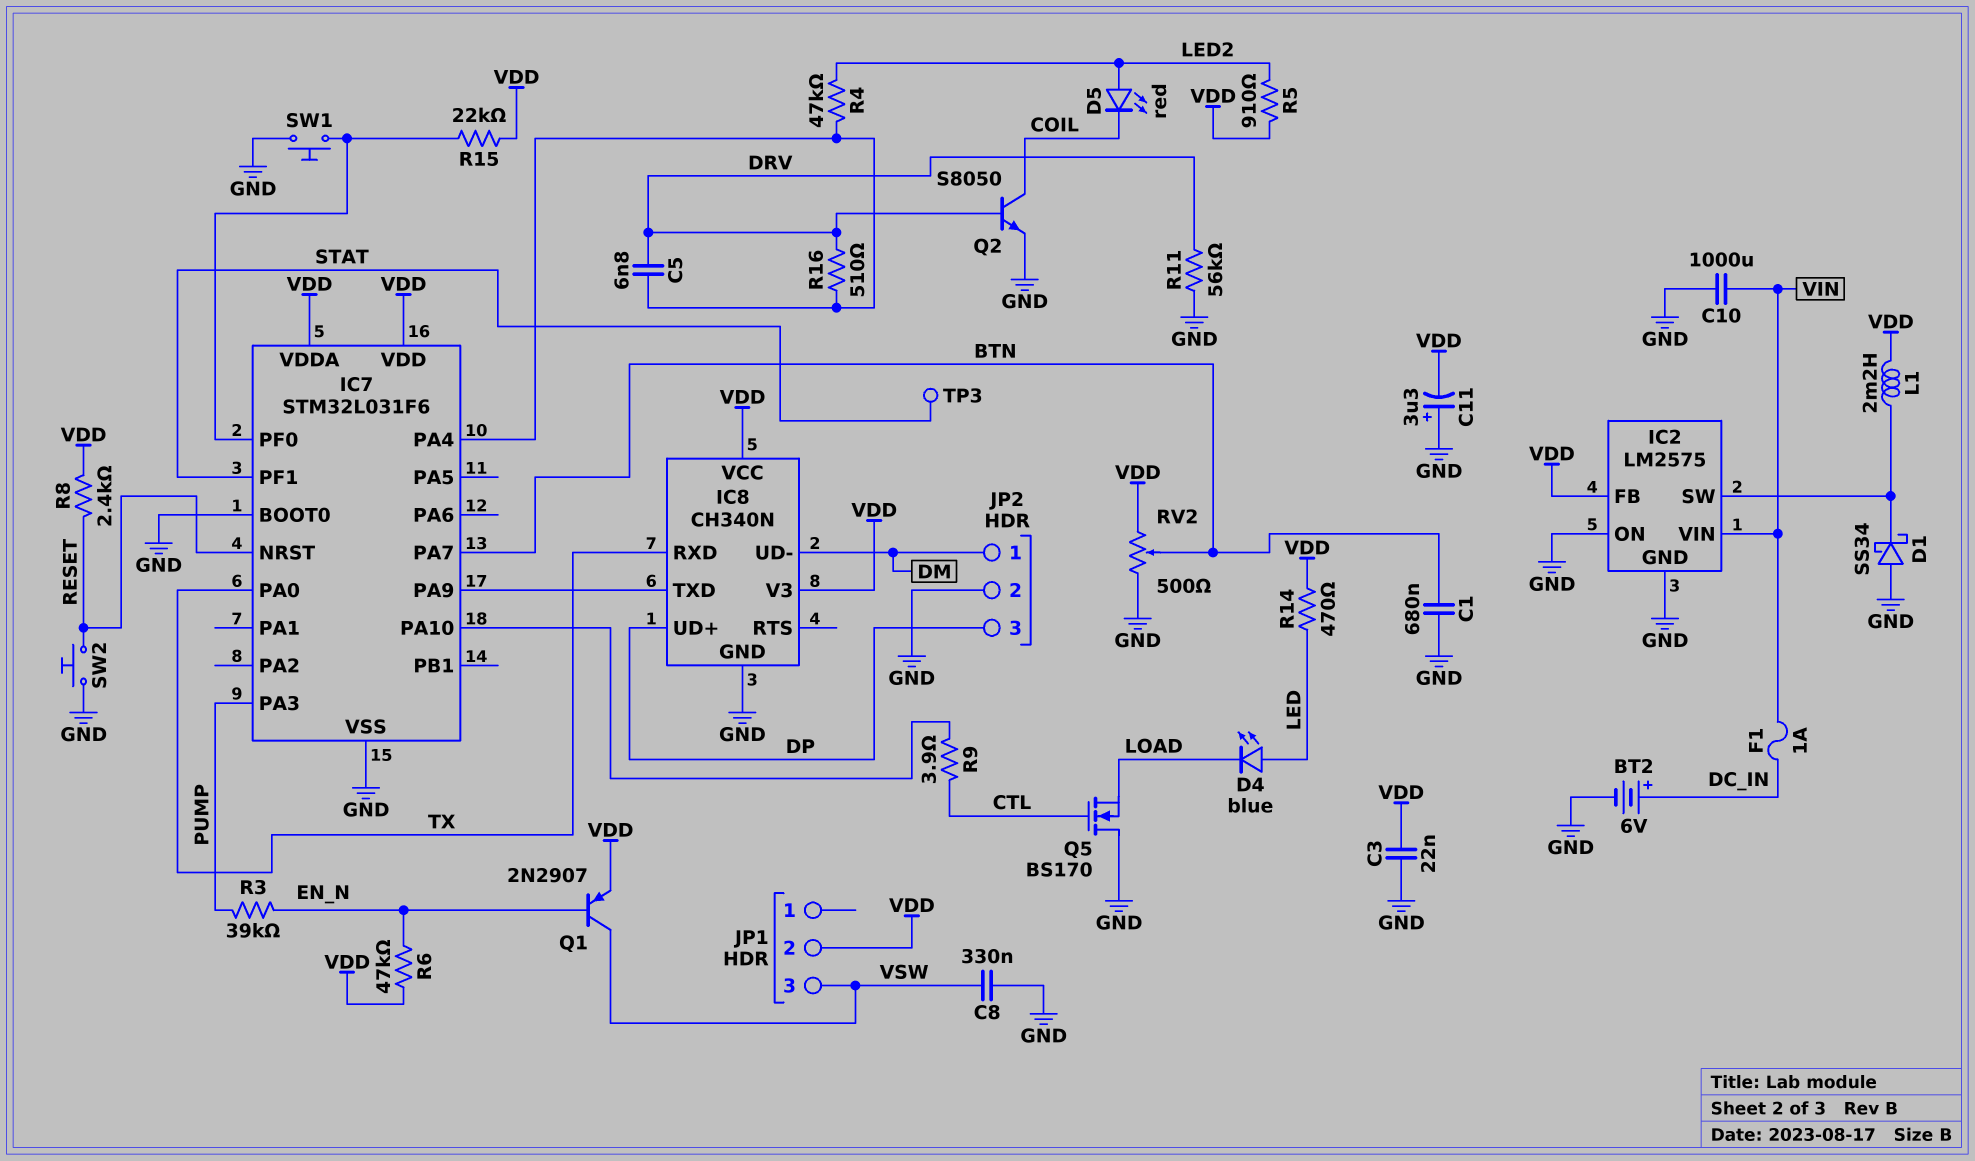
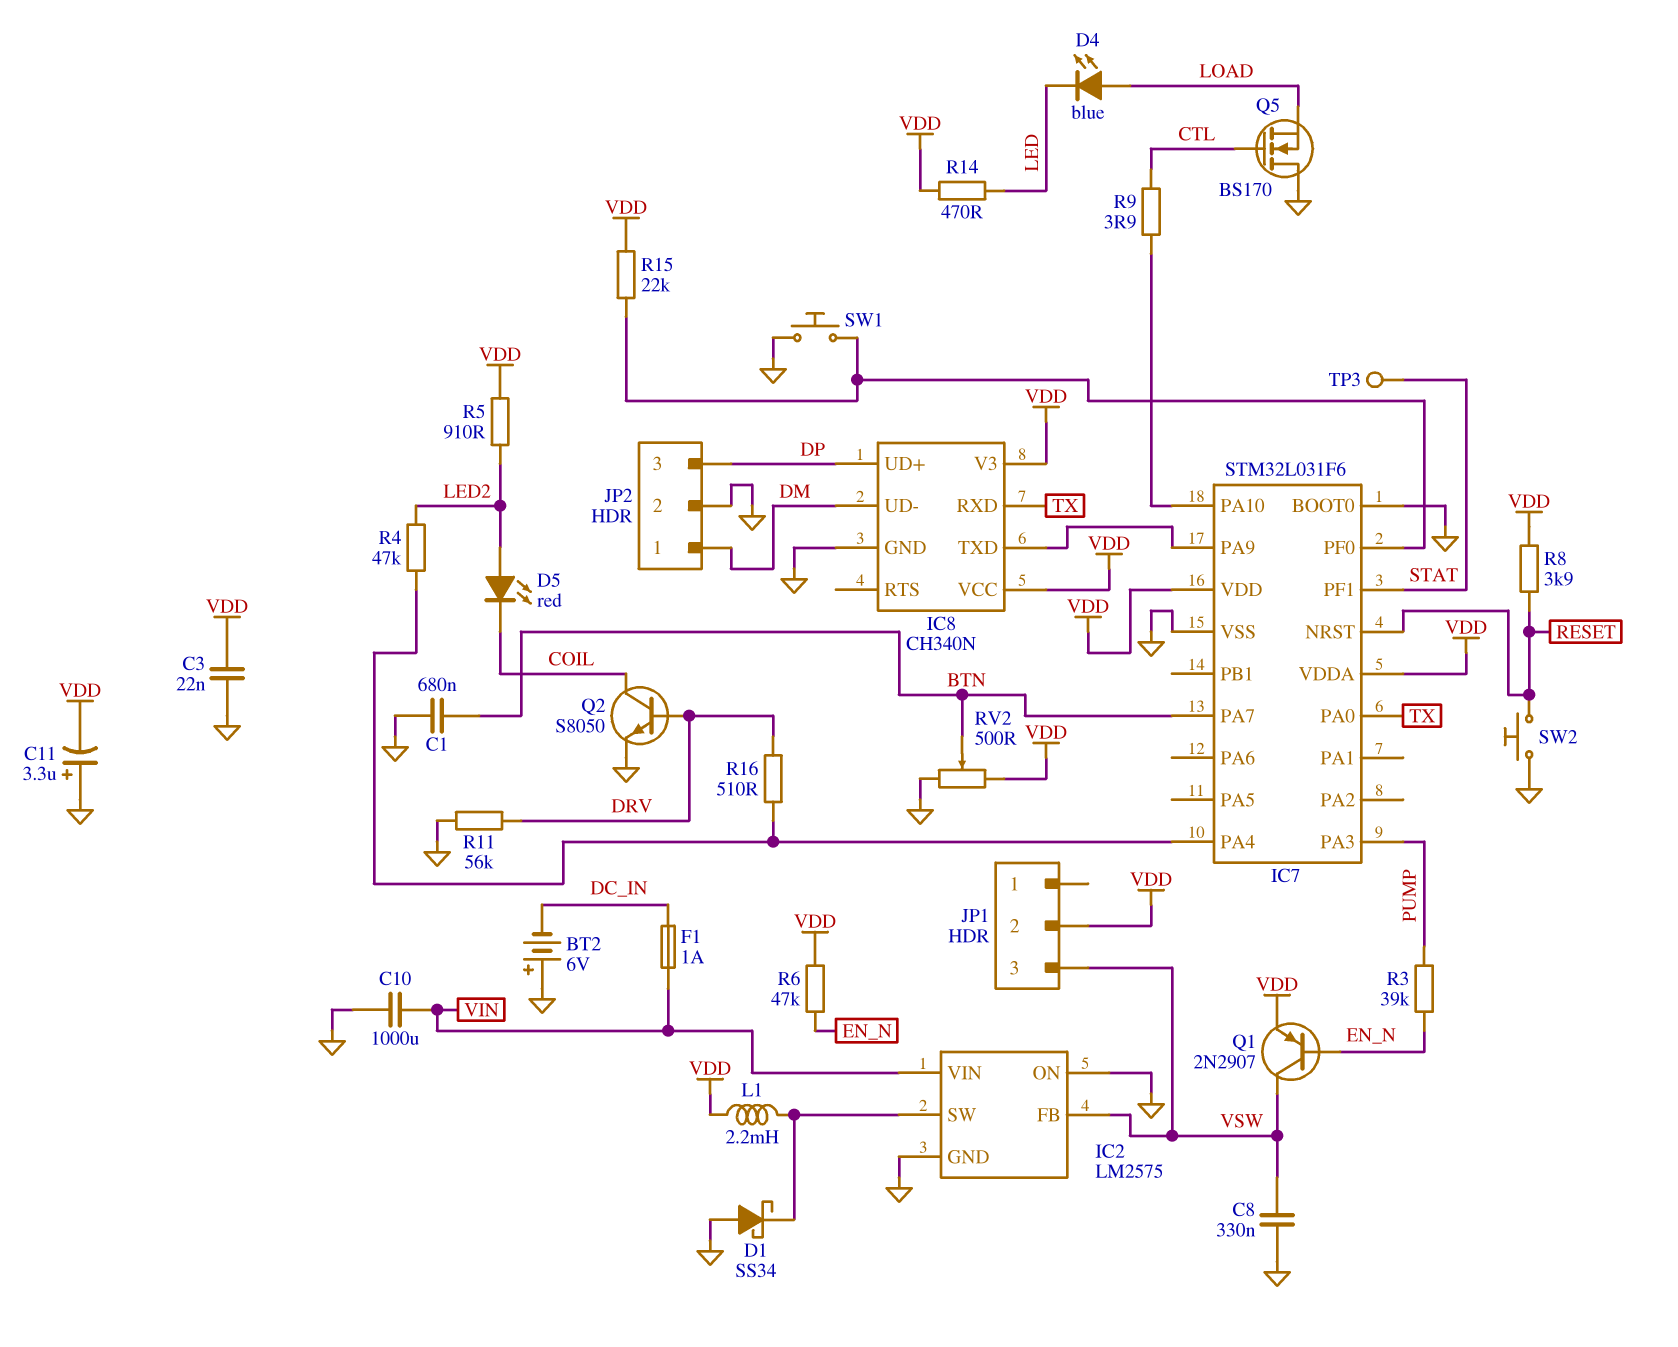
BT2: 6V (plus DC_IN, minus GND) -> 6V (plus GND, minus DC_IN)
C5: 6.8nF (DRV, IC7/PA4) -> none
D4: LED blue (A LED, K LOAD) -> LED blue (A LOAD, K LED)
IC2 pin FB: VDD -> VSW
R8: 2.4k (RESET, VDD) -> 3.9k (RESET, VDD)

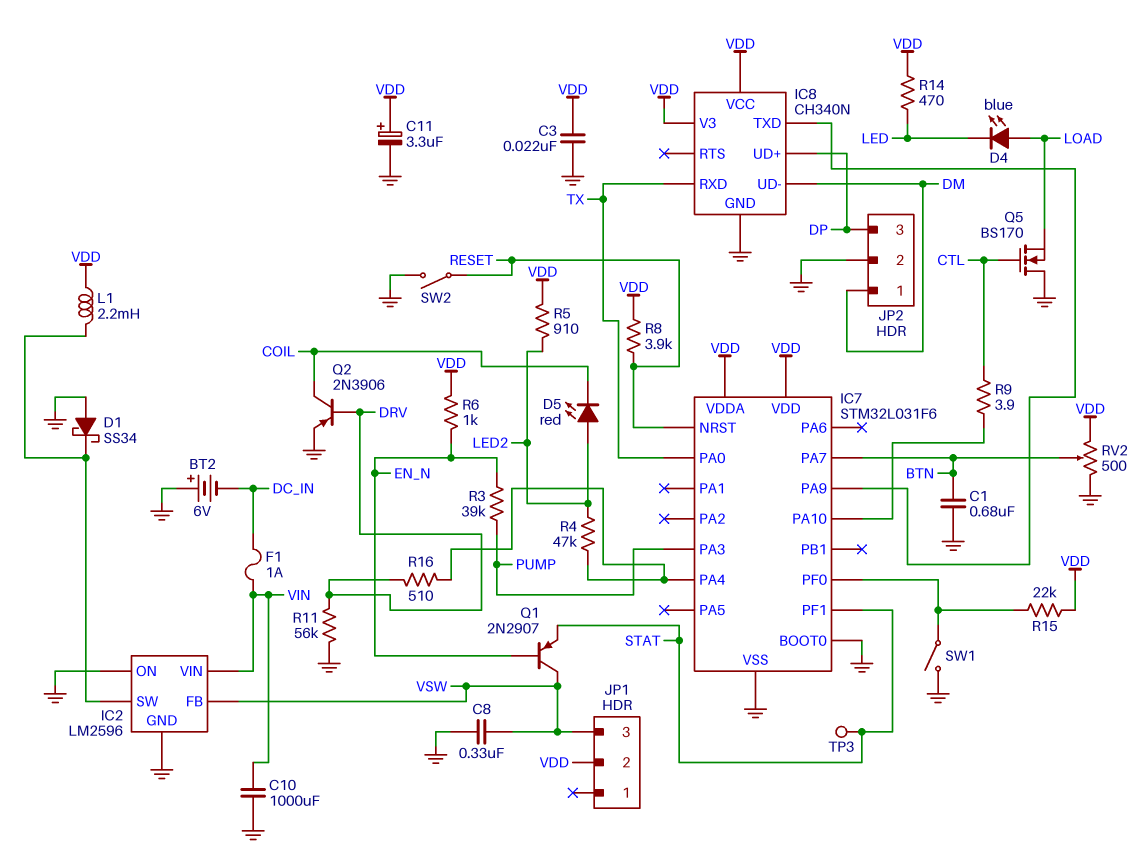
C11: 3.3uF (plus GND, minus VDD) -> 3.3uF (plus VDD, minus GND)
IC2: LM2575 -> LM2596
Q1: PNP 2N2907 (B EN_N, C VSW, E VDD) -> PNP 2N2907 (B EN_N, C VSW, E STAT)
Q2: NPN S8050 (B DRV, C COIL, E GND) -> PNP 2N3906 (B DRV, C COIL, E GND)
R6: 47k (EN_N, VDD) -> 1k (EN_N, VDD)
SW1: button (GND, IC7/PF0) -> switch (GND, IC7/PF0)
SW2: button (GND, RESET) -> switch (GND, RESET)

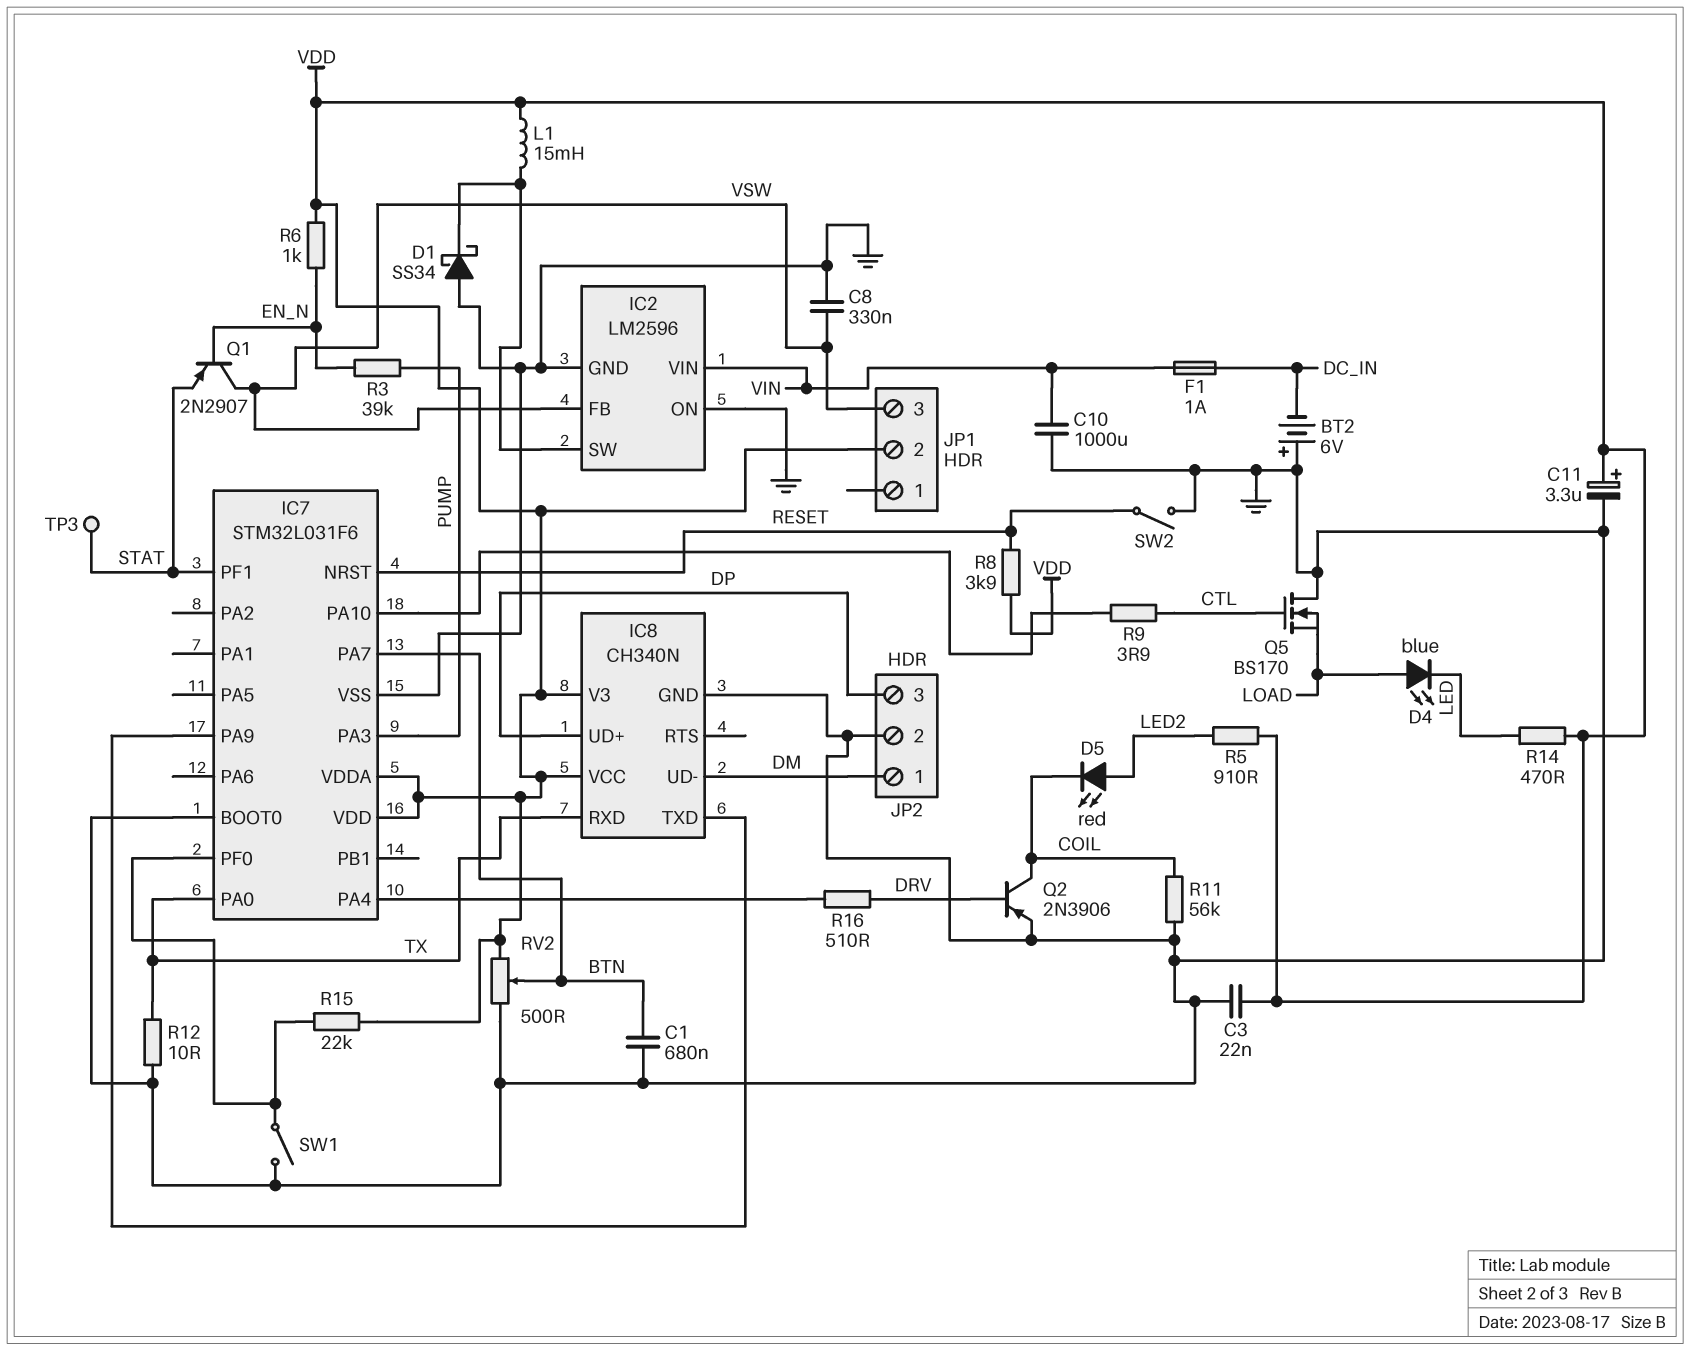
L1: 2.2mH (IC2/SW, VDD) -> 15mH (IC2/SW, VDD)
R4: 47k (IC7/PA4, LED2) -> none
R11: 56k (DRV, GND) -> 56k (COIL, GND)
R12: none -> 10 (GND, TX)

